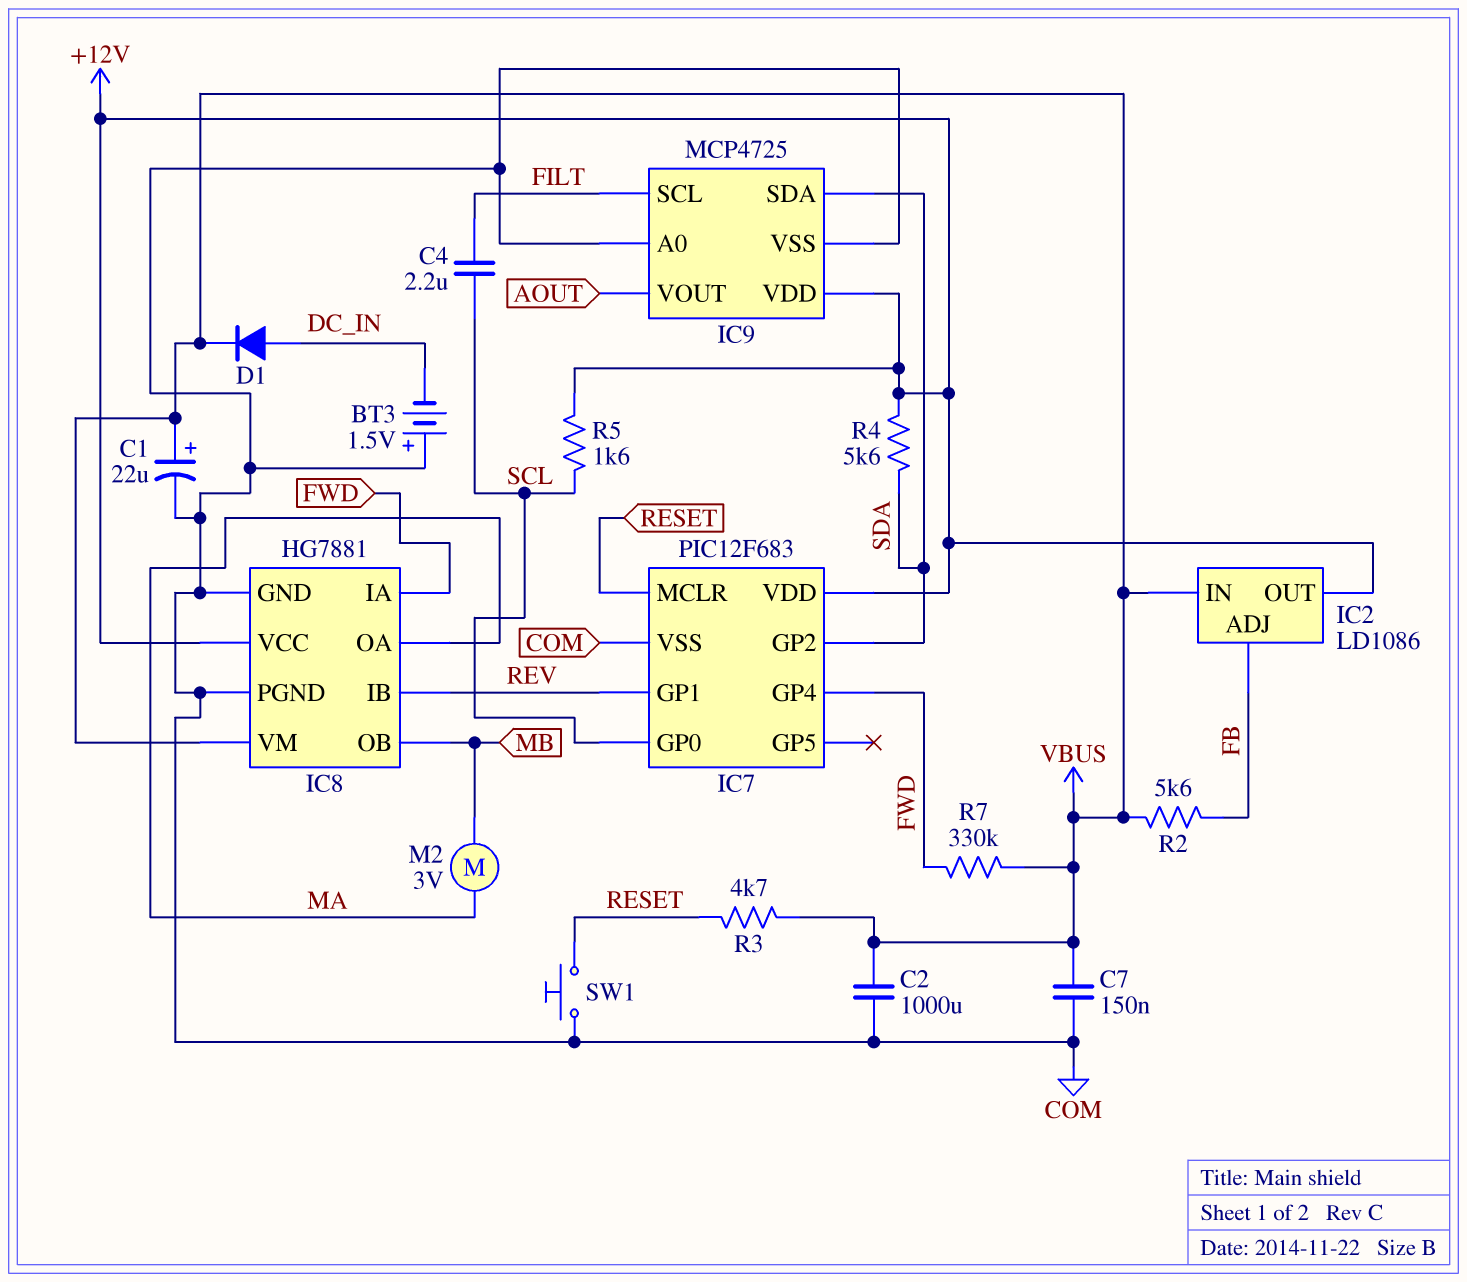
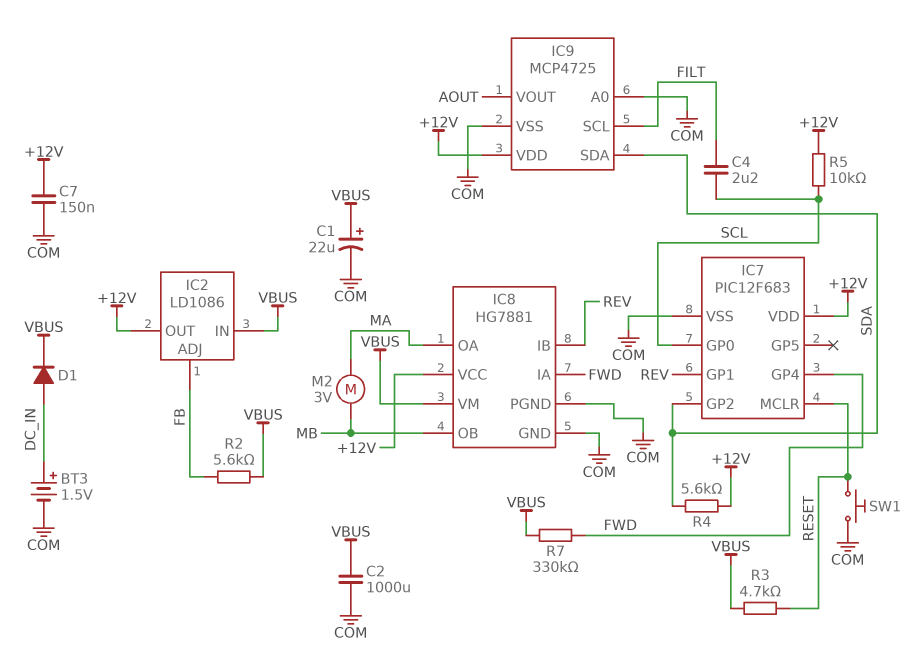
BT3: 1.5V (plus COM, minus DC_IN) -> 1.5V (plus DC_IN, minus COM)
C7: 150nF (COM, VBUS) -> 150nF (+12V, COM)
R5: 1.6k (+12V, SCL) -> 10k (+12V, SCL)

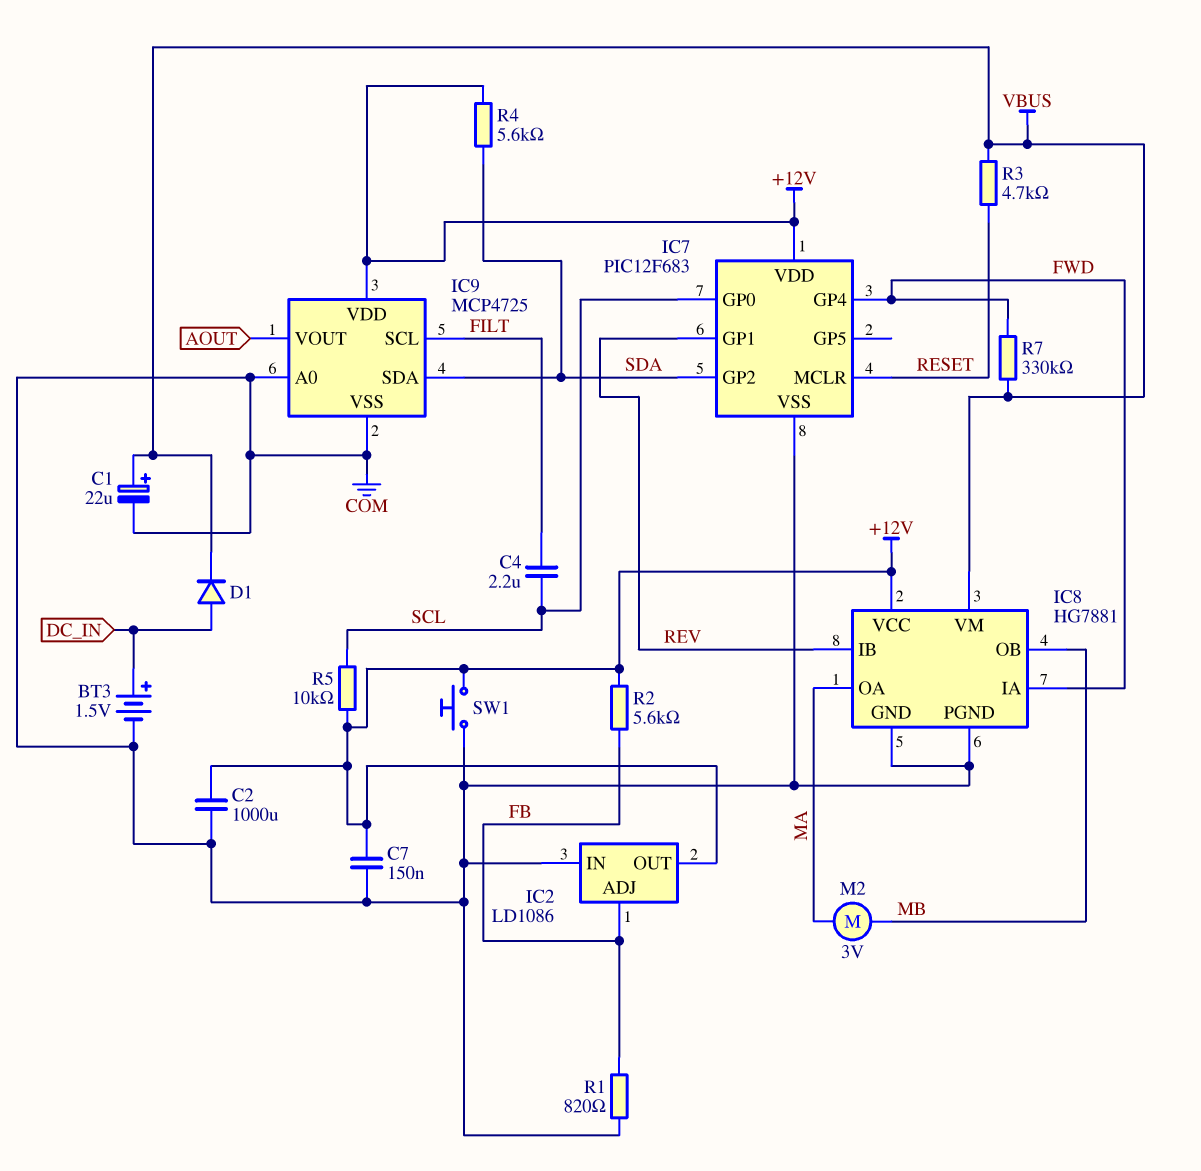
C2: 1000uF (COM, VBUS) -> 1000uF (+12V, COM)
IC2 pin IN: VBUS -> COM
R1: none -> 820 (COM, FB)
R2: 5.6k (FB, VBUS) -> 5.6k (+12V, FB)
SW1: button (COM, RESET) -> button (+12V, COM)

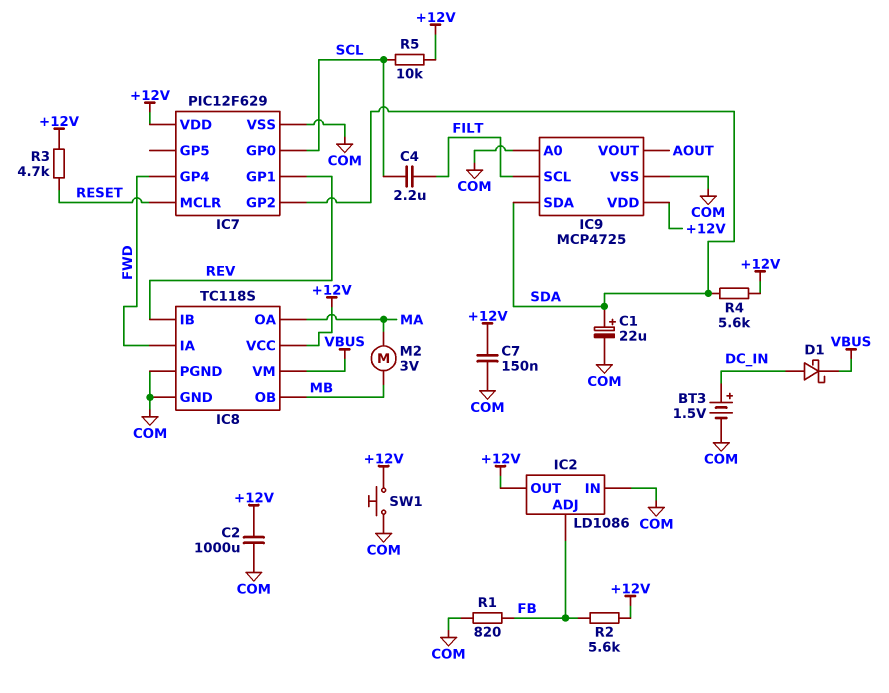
C1: 22uF (plus VBUS, minus COM) -> 22uF (plus SDA, minus COM)
D1: diode (A DC_IN, K VBUS) -> schottky (A DC_IN, K VBUS)
IC7: PIC12F683 -> PIC12F629
IC8: HG7881 -> TC118S
R3: 4.7k (RESET, VBUS) -> 4.7k (+12V, RESET)
R7: 330k (FWD, VBUS) -> none

